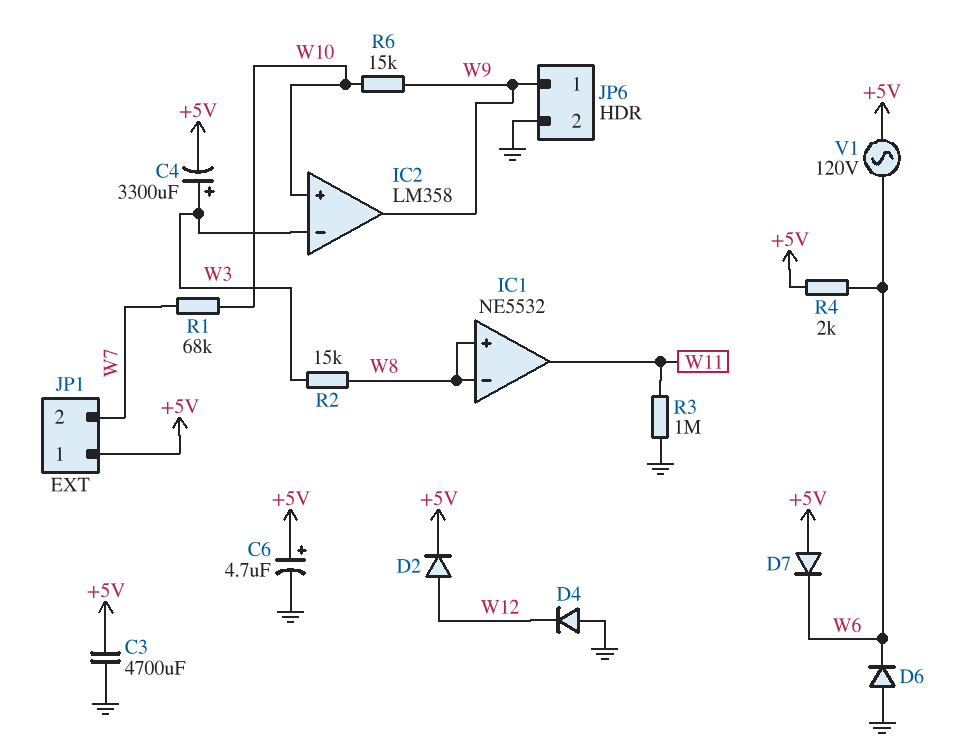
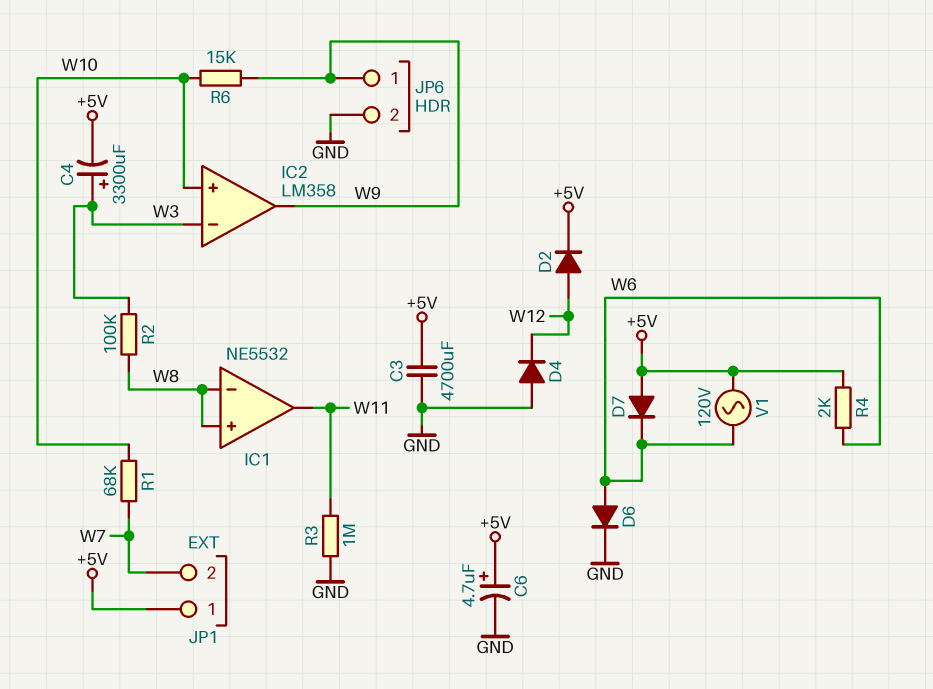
D6: diode (A GND, K W6) -> diode (A W6, K GND)
R2: 15k (W3, W8) -> 100k (W3, W8)

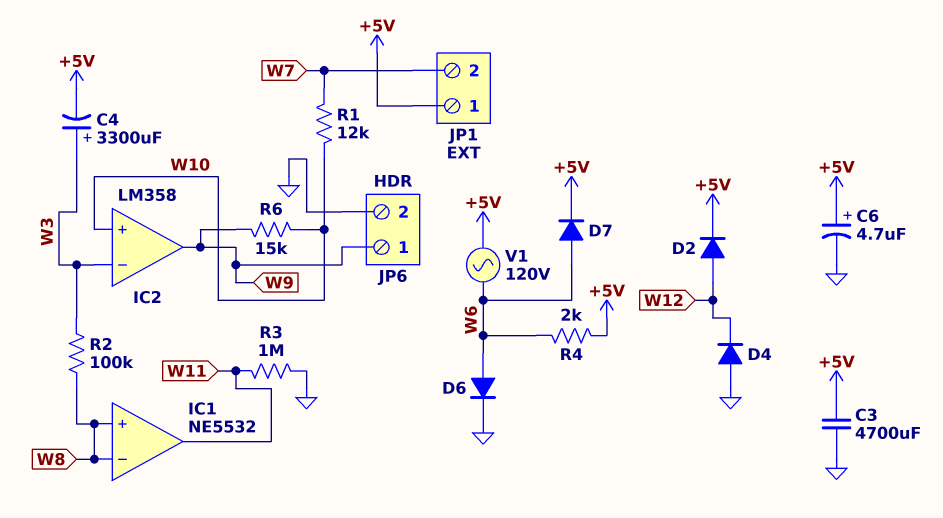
D7: diode (A +5V, K W6) -> diode (A W6, K +5V)
R1: 68k (W7, W10) -> 12k (W7, W10)

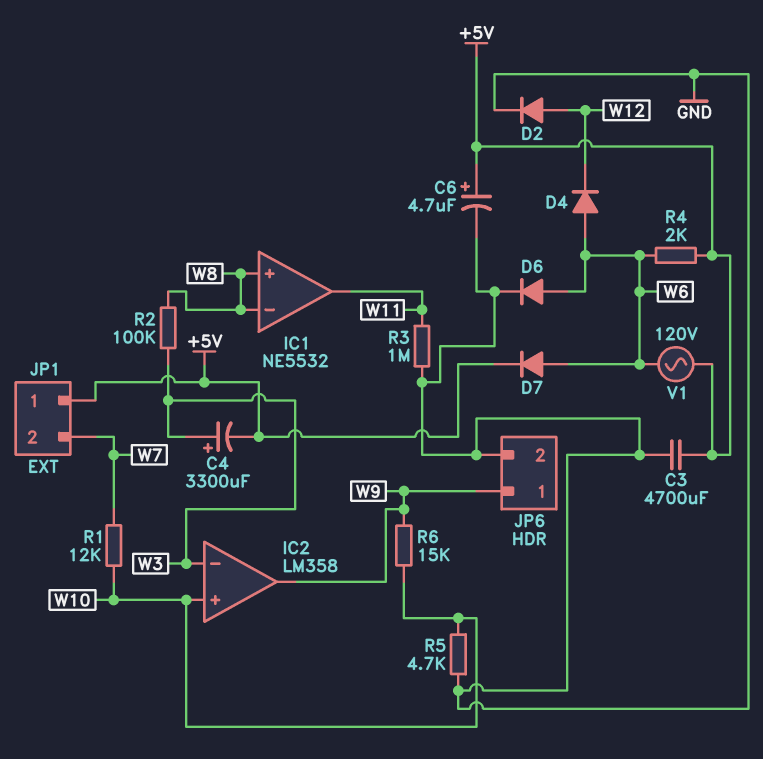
D2: diode (A W12, K +5V) -> diode (A W12, K GND)
D4: diode (A GND, K W12) -> diode (A W6, K W12)
R5: none -> 4.7k (GND, W10)

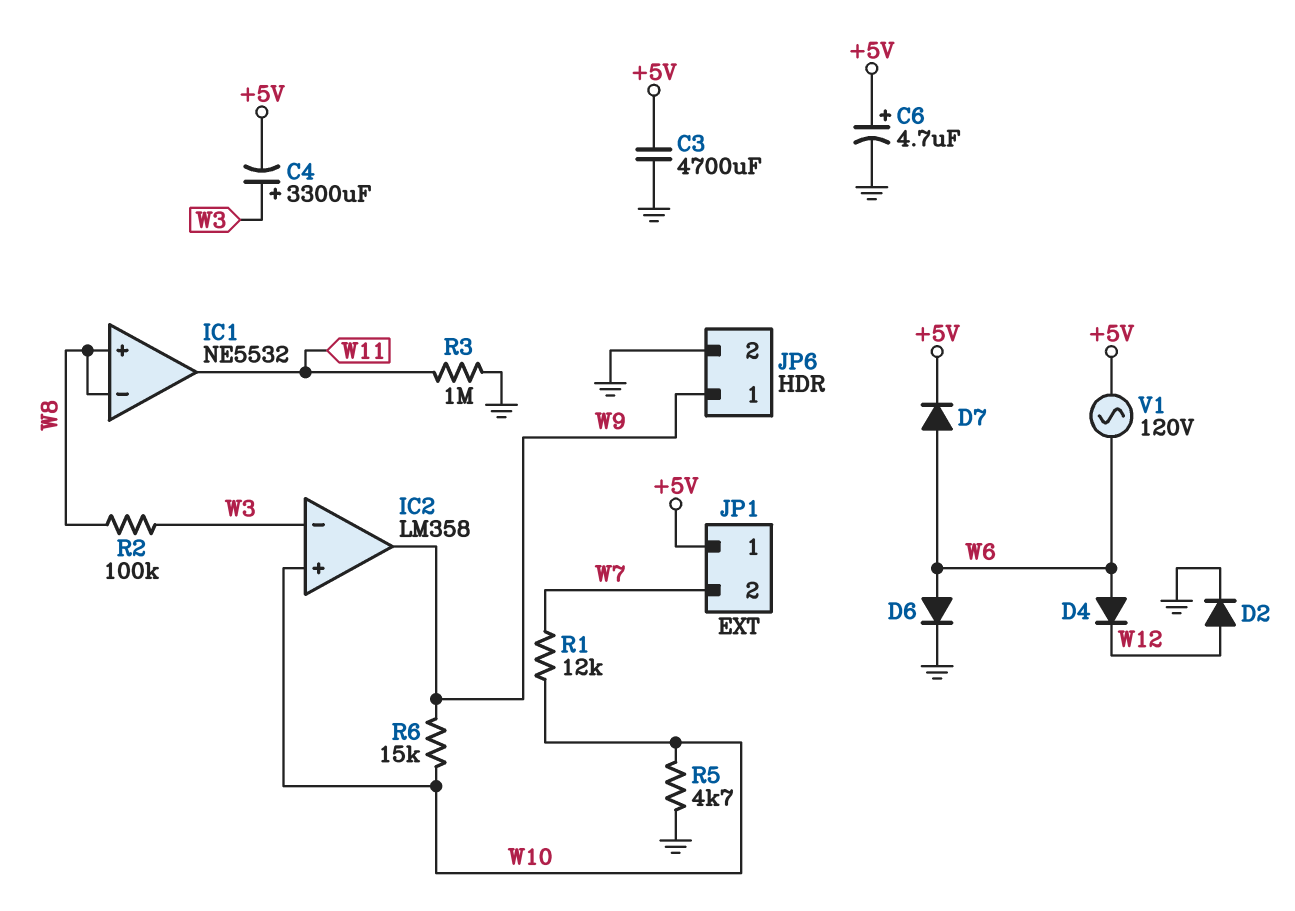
R4: 2k (+5V, W6) -> none

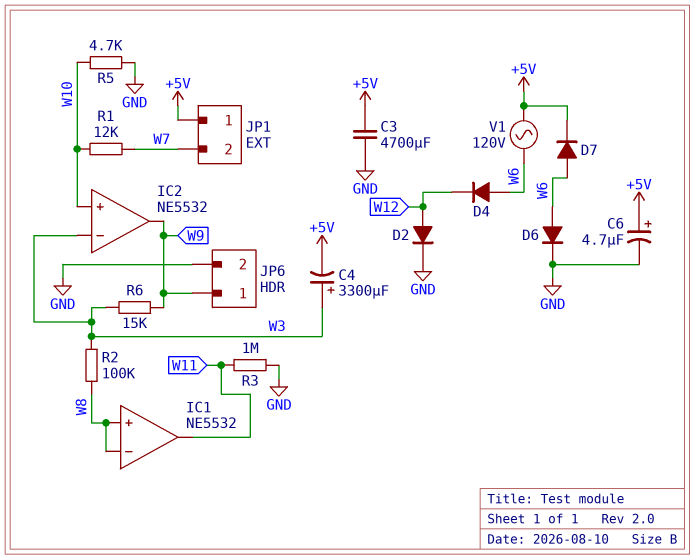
IC2: LM358 -> NE5532
R6: 15k (W9, W10) -> 15k (W3, W9)

